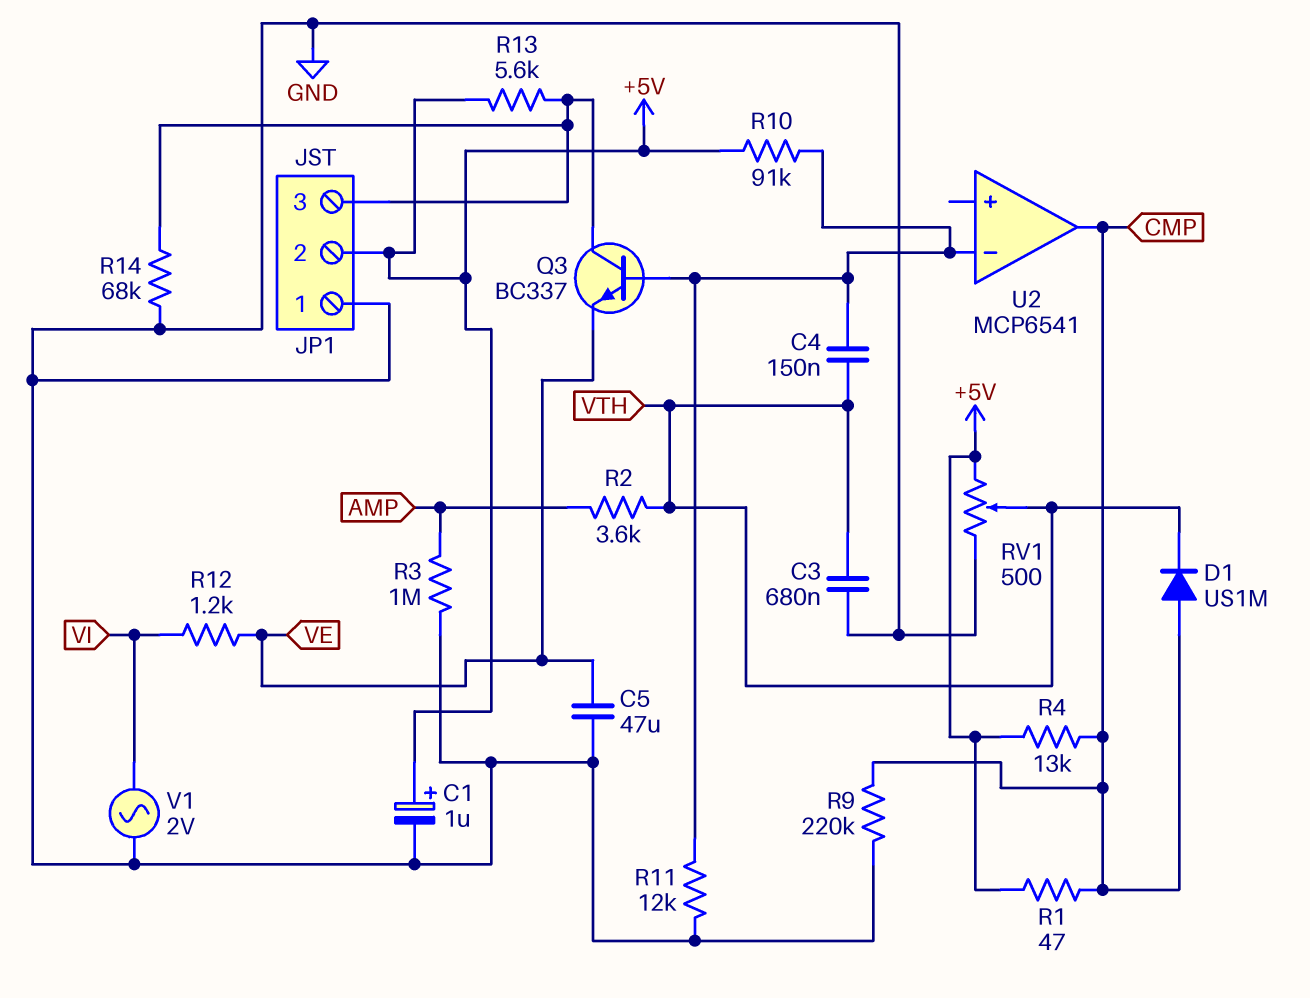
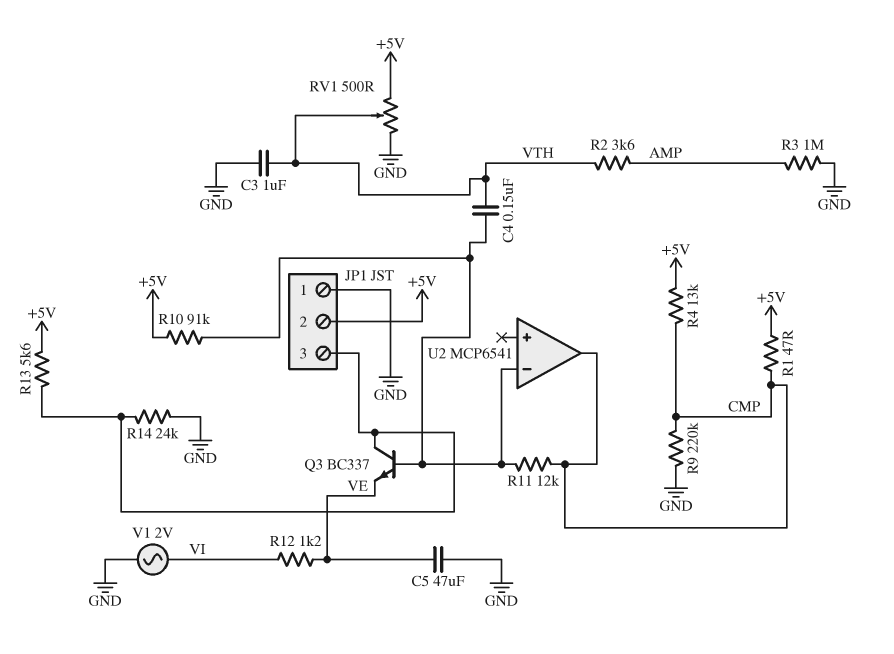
C1: 1uF (plus +5V, minus GND) -> none
C3: 680nF (GND, VTH) -> 1uF (GND, VTH)
D1: diode US1M (A CMP, K VTH) -> none
R11: 12k (GND, U2/in-) -> 12k (CMP, U2/in-)
R14: 68k (GND, JP1/3) -> 24k (GND, JP1/3)

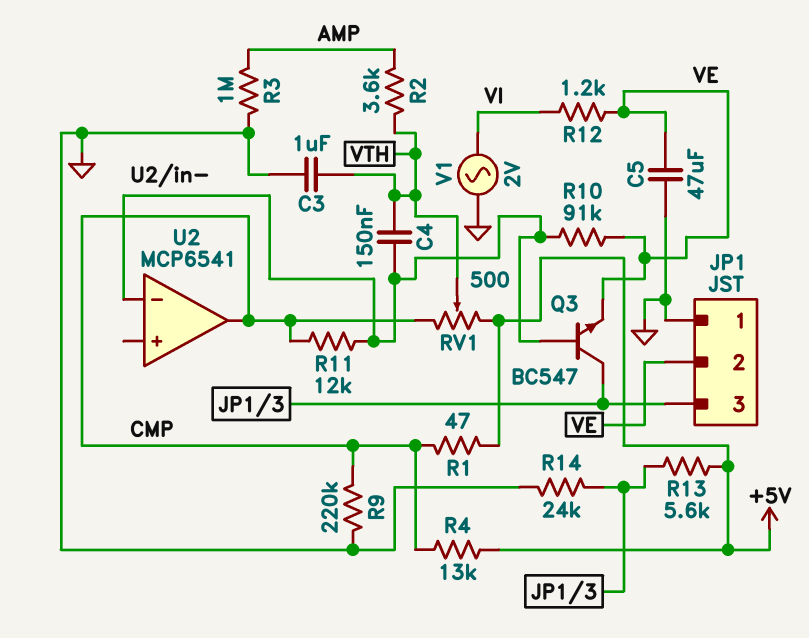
JP1 pin 2: +5V -> VE
Q3: NPN BC337 (B U2/in-, C JP1/3, E VE) -> NPN BC547 (B U2/in-, C JP1/3, E VE)
R10: 91k (+5V, U2/in-) -> 91k (U2/in-, VE)
RV1: 500 (+5V, GND, wiper VTH) -> 500 (+5V, CMP, wiper VTH)

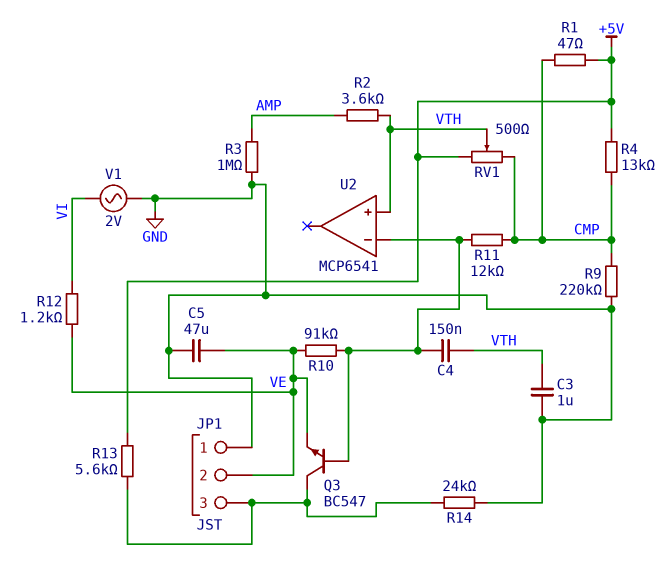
U2 pin in+: none -> VTH
U2 pin out: CMP -> none

